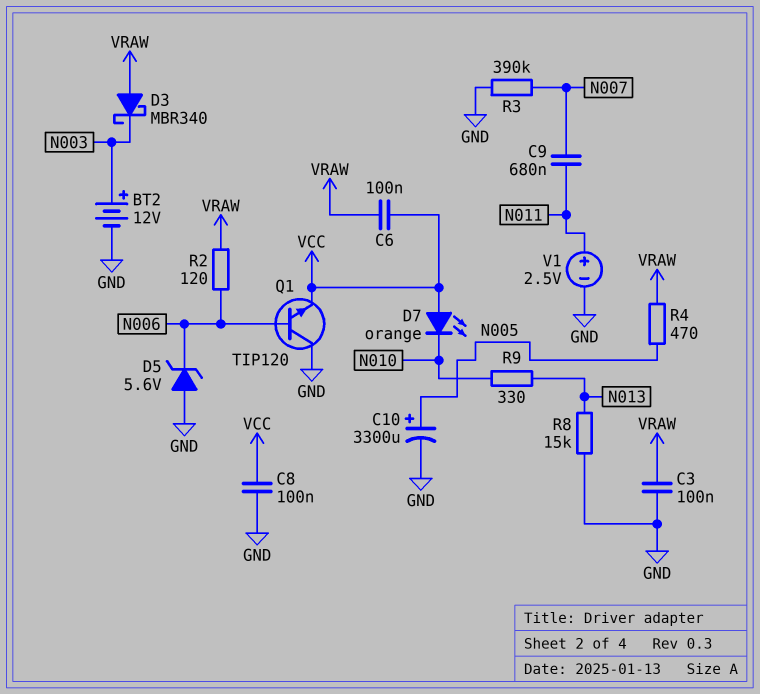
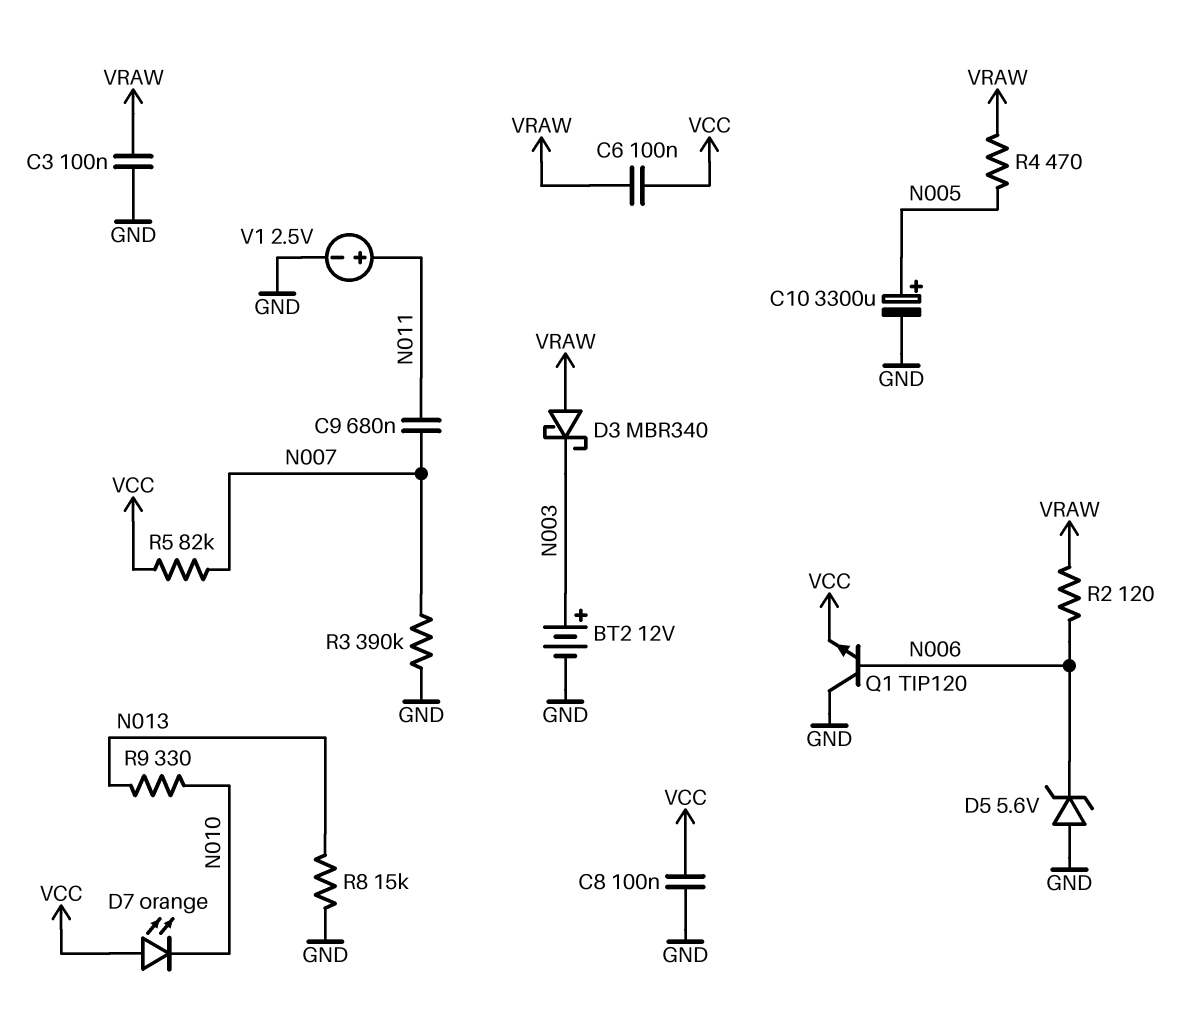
R5: none -> 82k (N007, VCC)

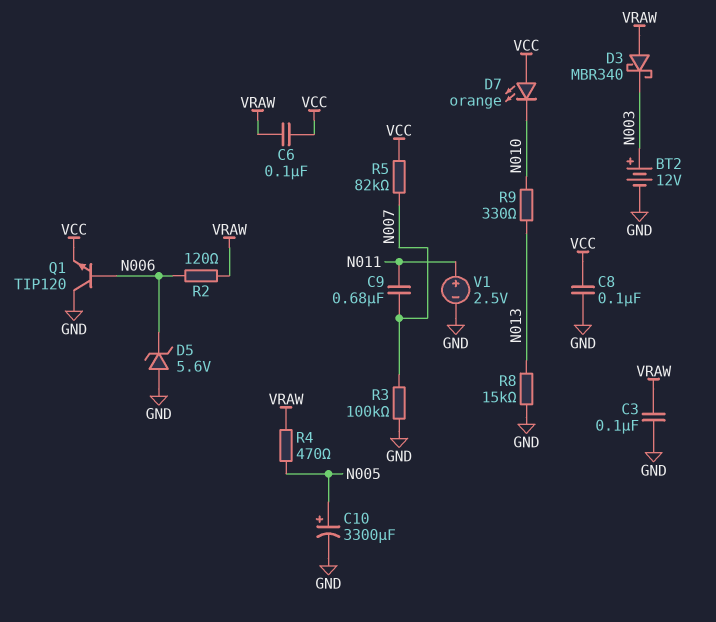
R3: 390k (GND, N007) -> 100k (GND, N007)

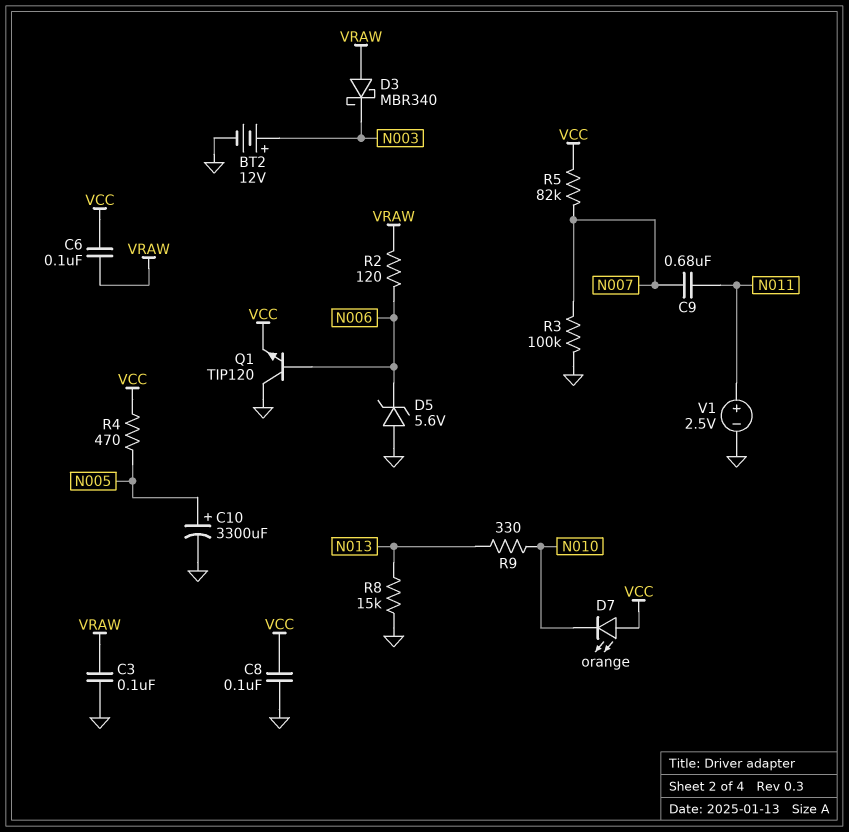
R4: 470 (N005, VRAW) -> 470 (N005, VCC)

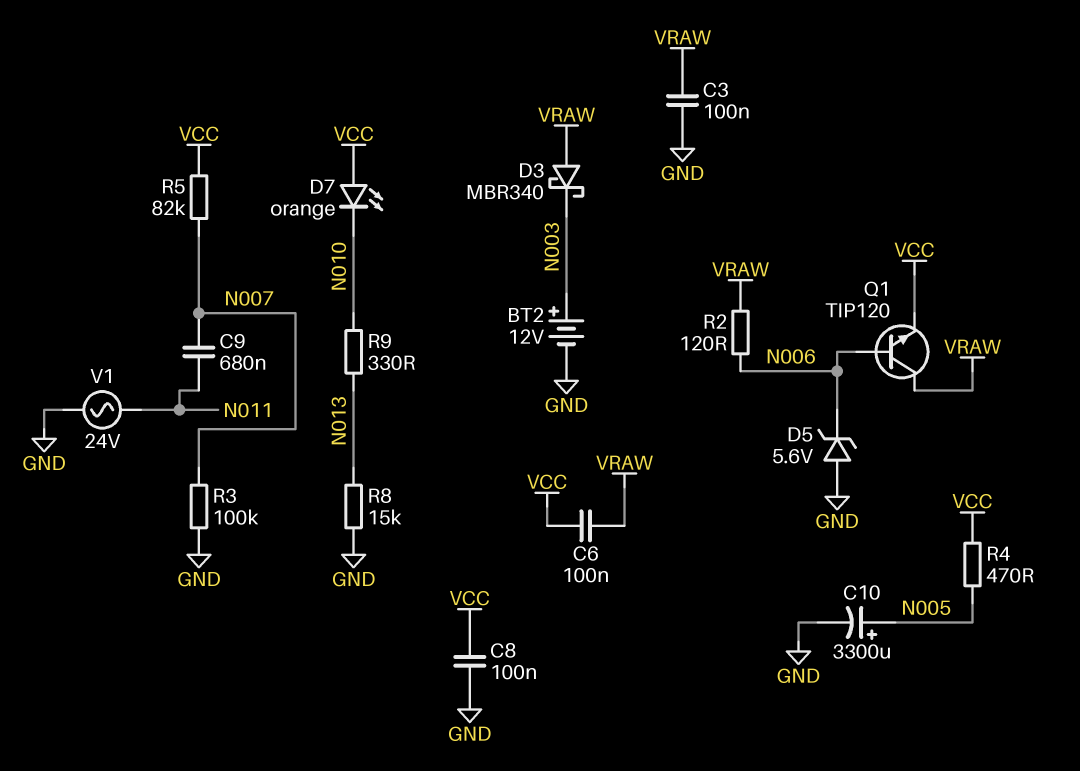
Q1: NPN TIP120 (B N006, C GND, E VCC) -> NPN TIP120 (B N006, C VRAW, E VCC)
V1: 2.5V (plus N011, minus GND) -> AC 24V (GND, N011)

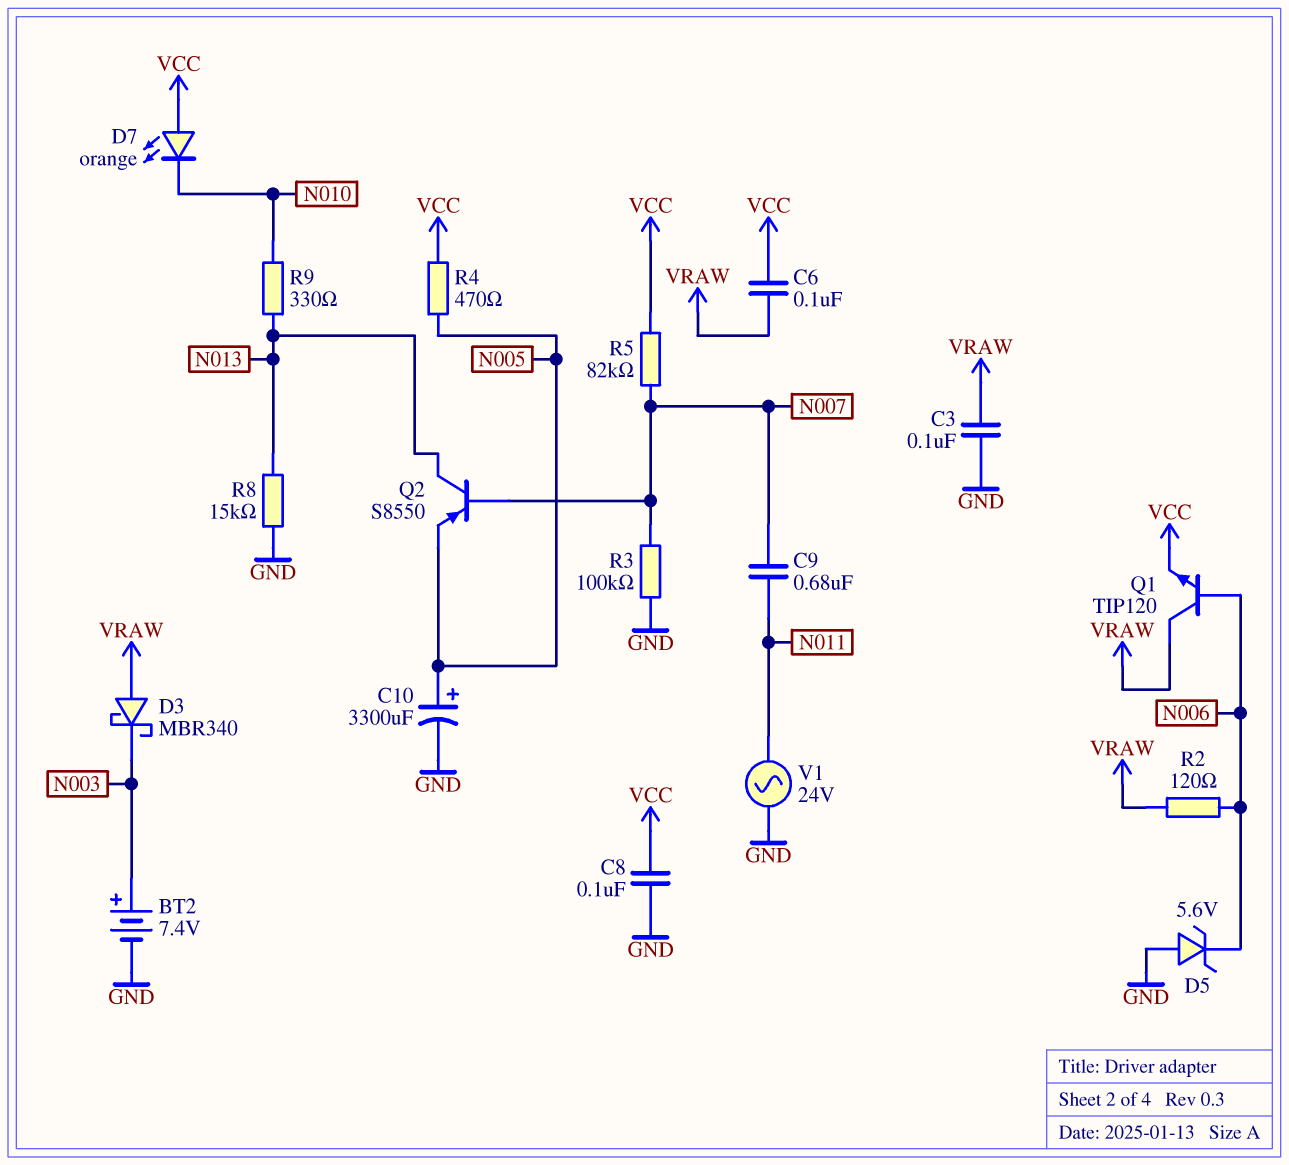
BT2: 12V (plus N003, minus GND) -> 7.4V (plus N003, minus GND)
Q2: none -> PNP S8550 (B N007, C N013, E N005)

